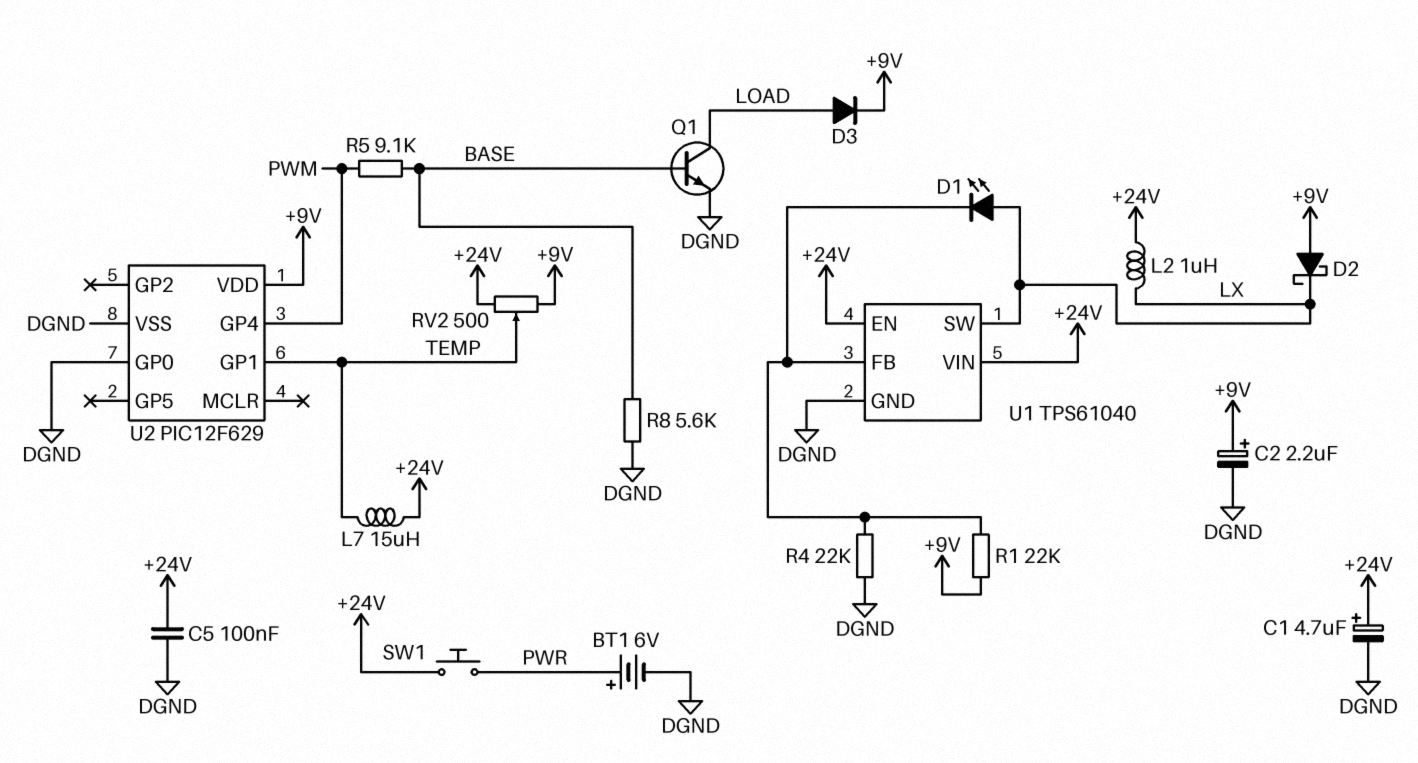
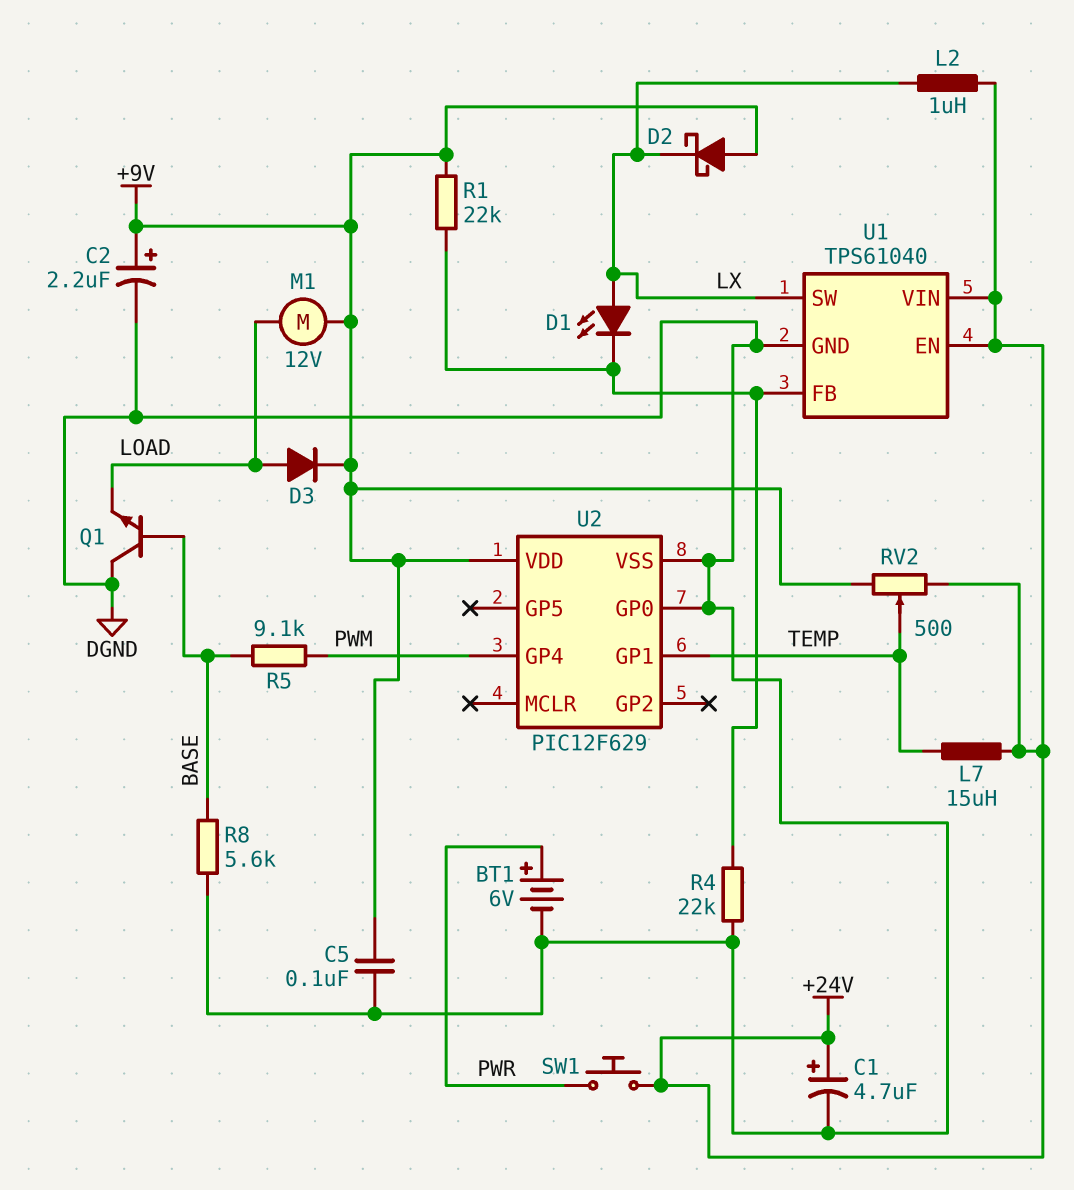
C5: 100nF (+24V, DGND) -> 100nF (+9V, DGND)
M1: none -> motor 12V (+9V, LOAD)
Q1: NPN (B BASE, C LOAD, E DGND) -> NPN (B BASE, C DGND, E LOAD)

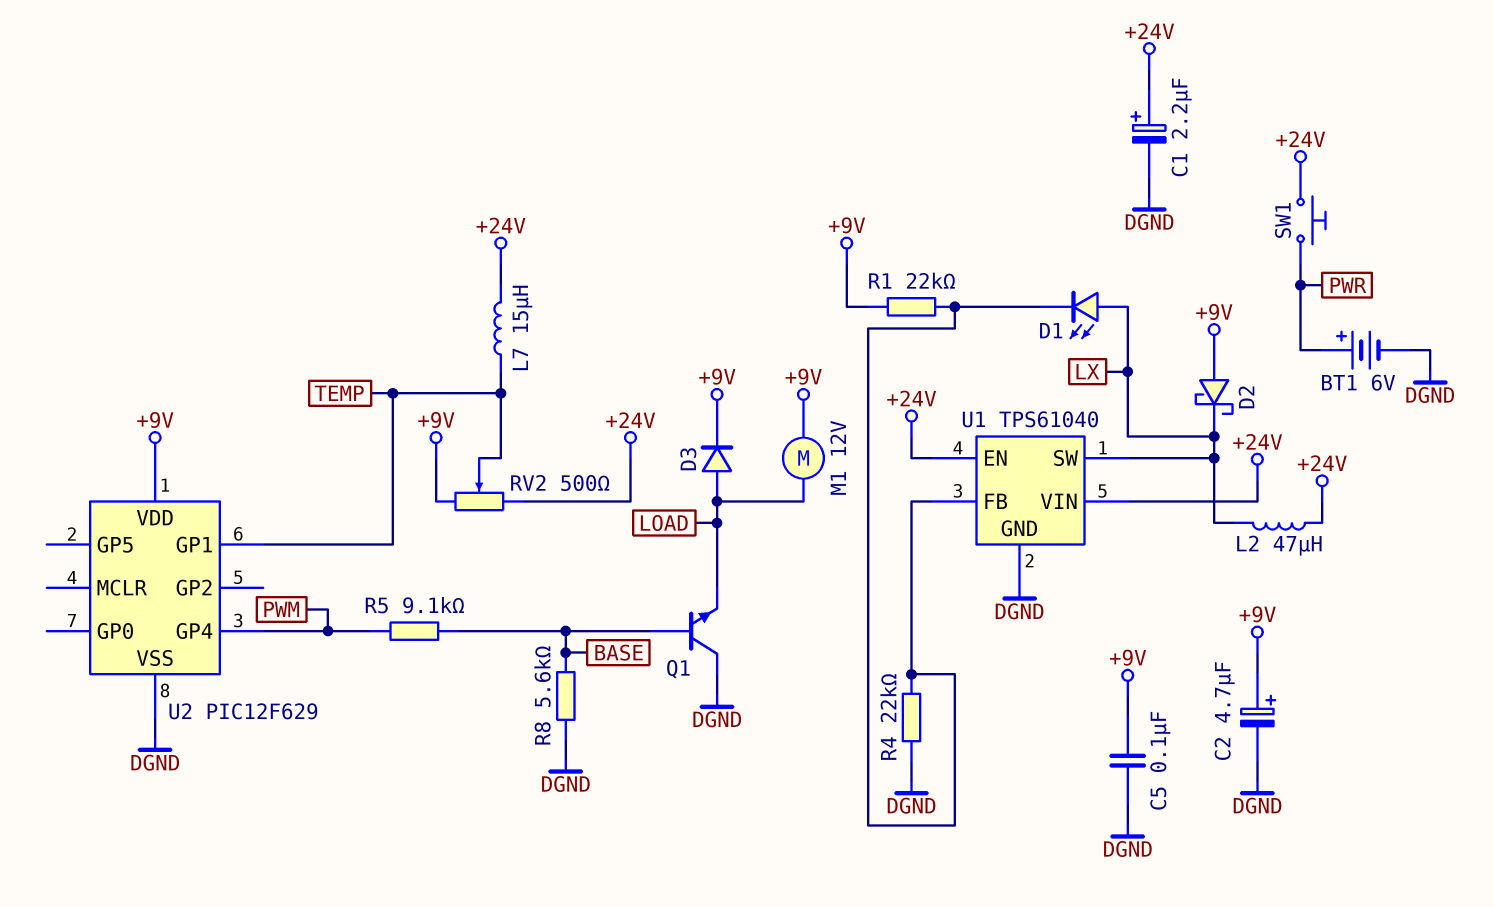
C1: 4.7uF (plus +24V, minus DGND) -> 2.2uF (plus +24V, minus DGND)
C2: 2.2uF (plus +9V, minus DGND) -> 4.7uF (plus +9V, minus DGND)
L2: 1uH (+24V, LX) -> 47uH (+24V, LX)
U2 pin GP0: DGND -> none

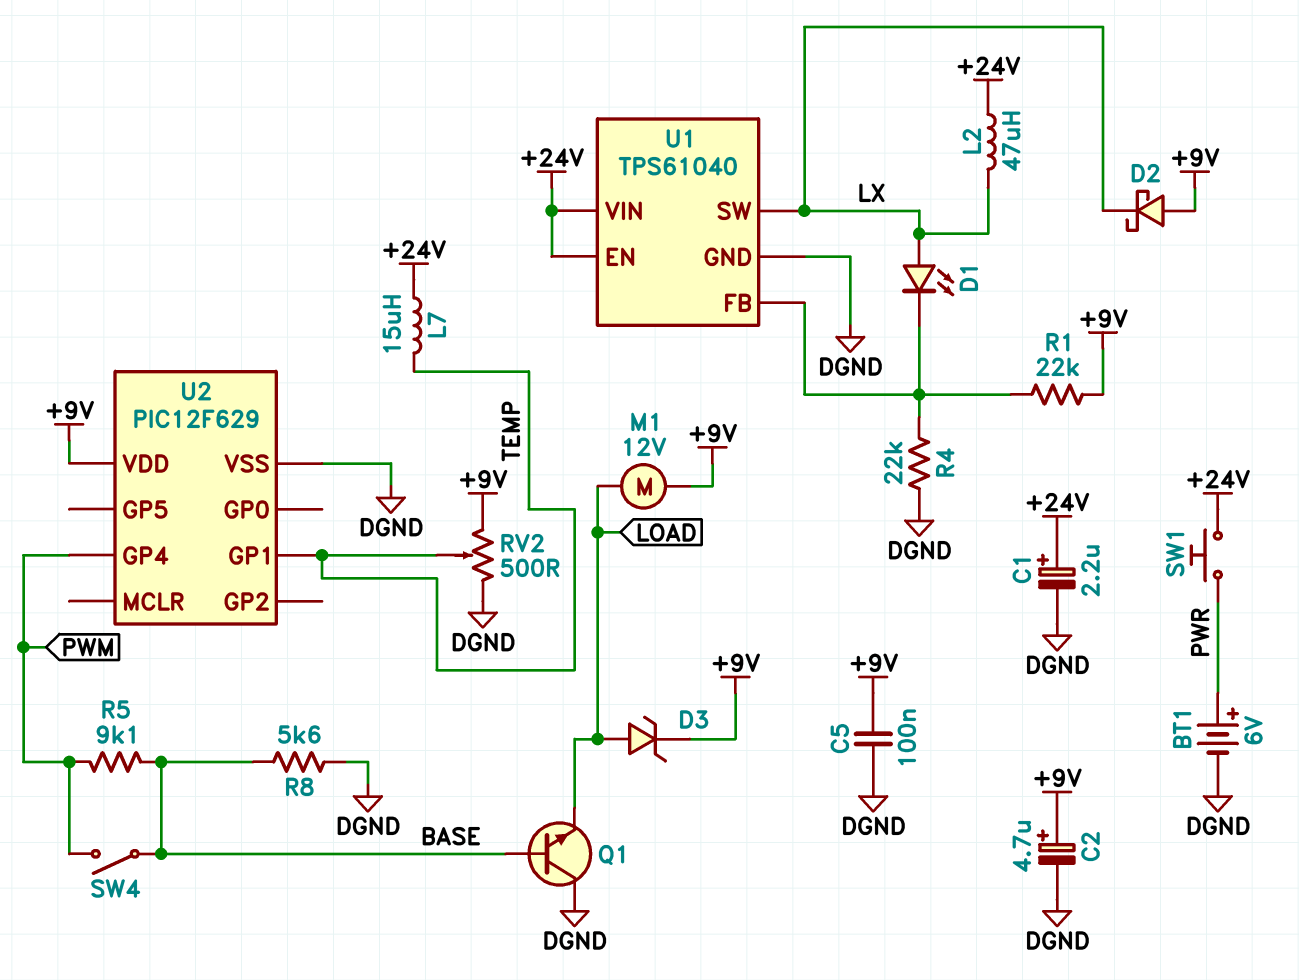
D3: diode (A LOAD, K +9V) -> zener (A LOAD, K +9V)
RV2: 500 (+9V, +24V, wiper TEMP) -> 500 (+9V, DGND, wiper TEMP)
SW4: none -> switch (BASE, PWM)

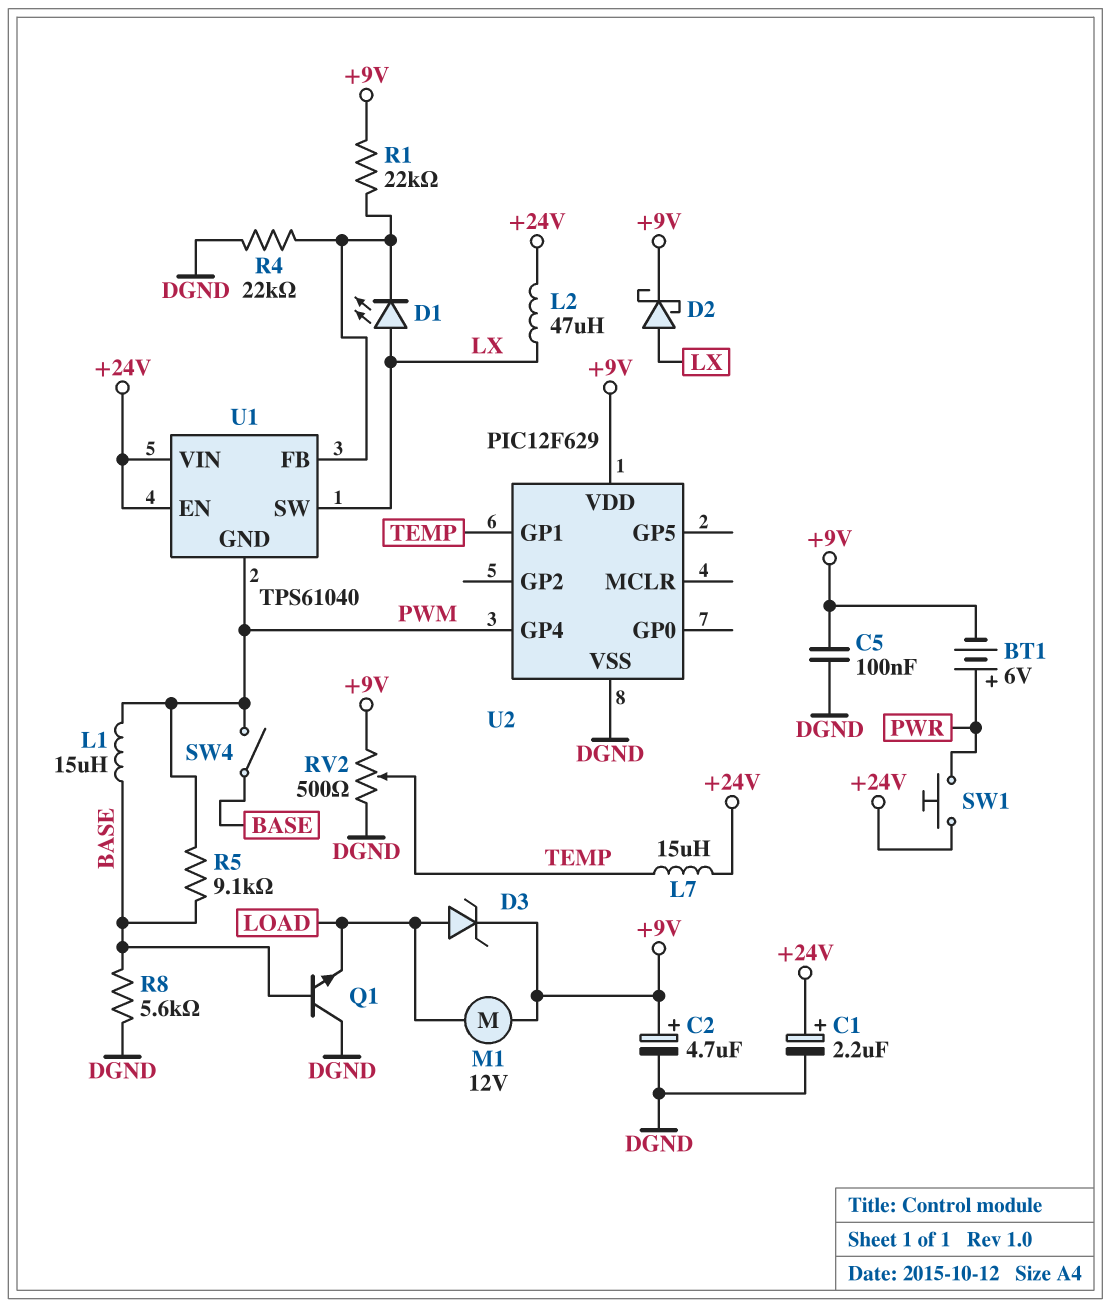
BT1: 6V (plus PWR, minus DGND) -> 6V (plus PWR, minus +9V)
D2: schottky (A +9V, K LX) -> schottky (A LX, K +9V)
L1: none -> 15uH (BASE, PWM)
U1 pin GND: DGND -> PWM

